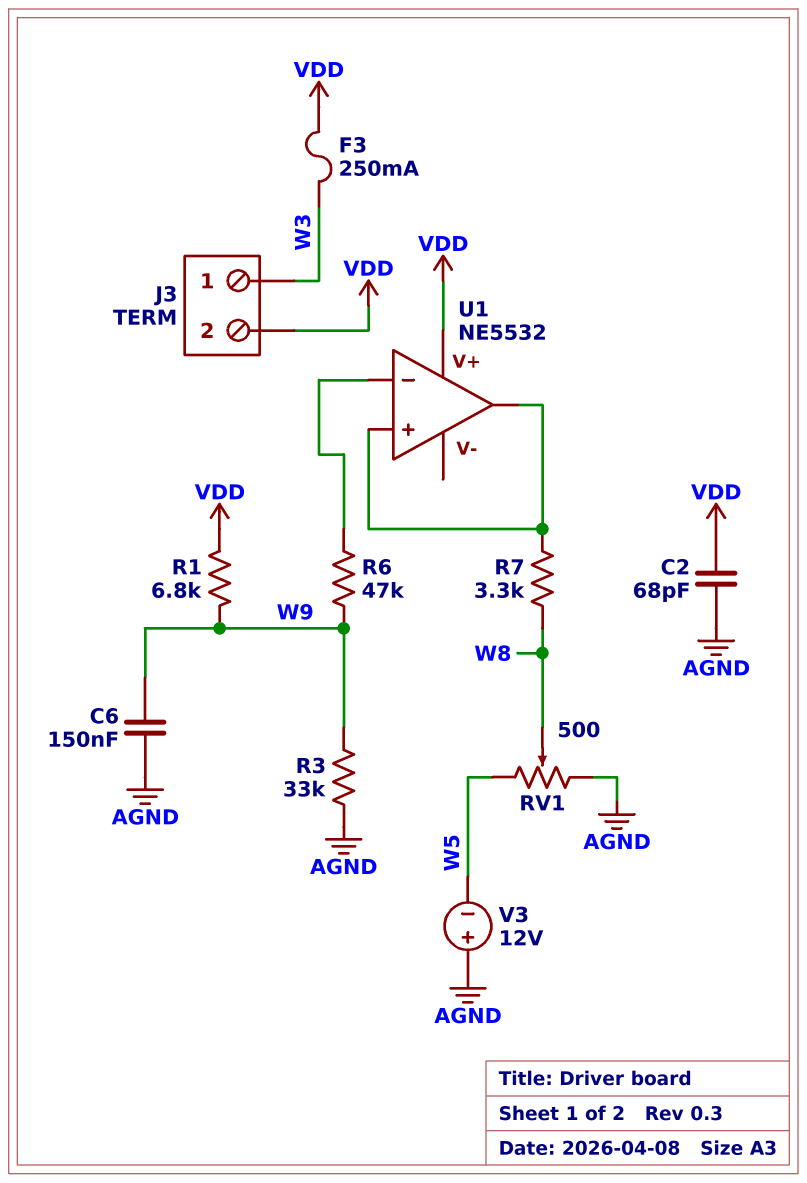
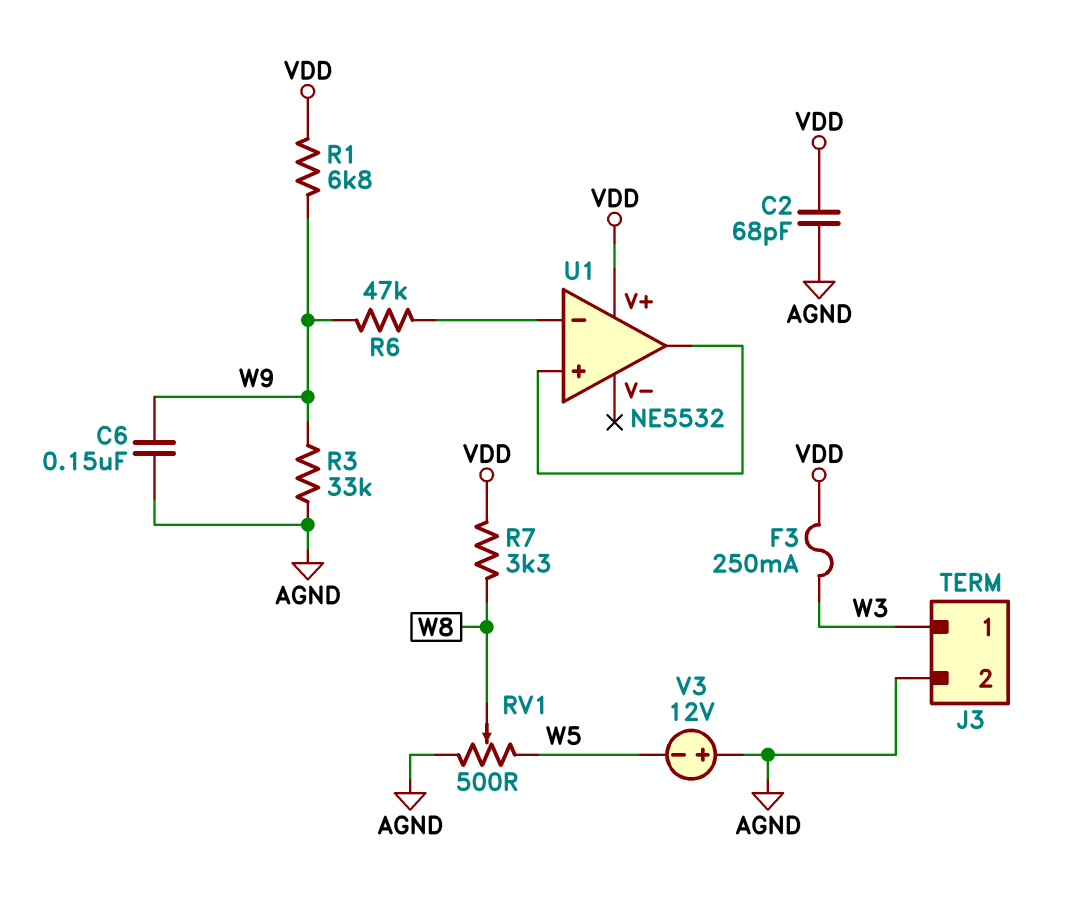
J3 pin 2: VDD -> AGND
R7: 3.3k (U1/in+, W8) -> 3.3k (VDD, W8)

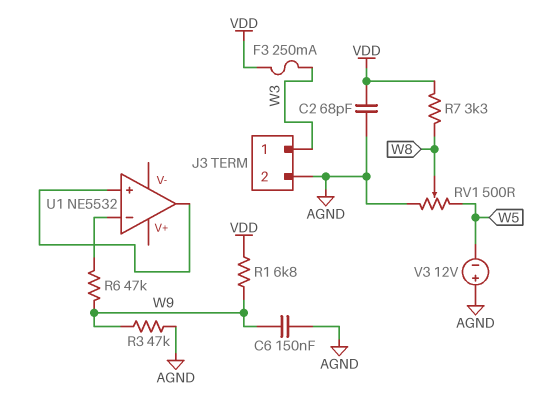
R3: 33k (AGND, W9) -> 47k (AGND, W9)
U1 pin V+: VDD -> none

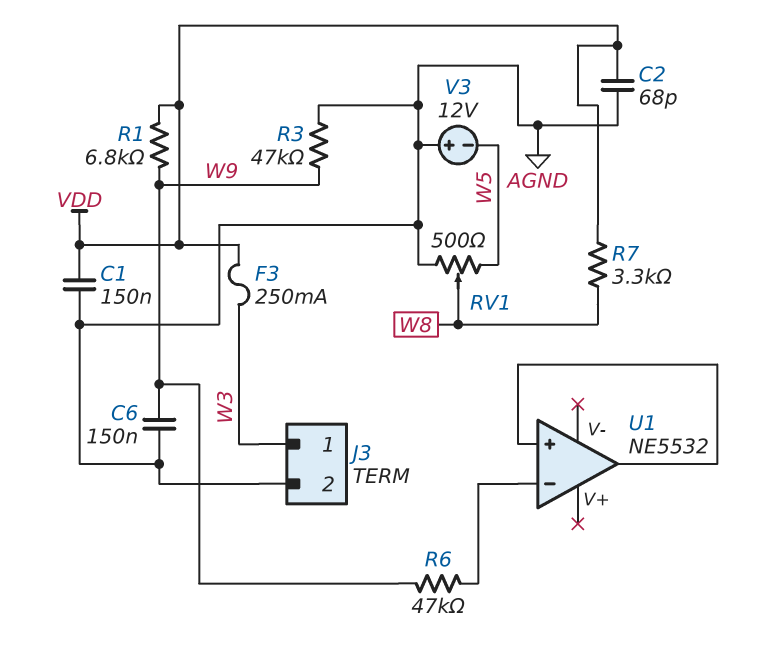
C1: none -> 150nF (AGND, VDD)

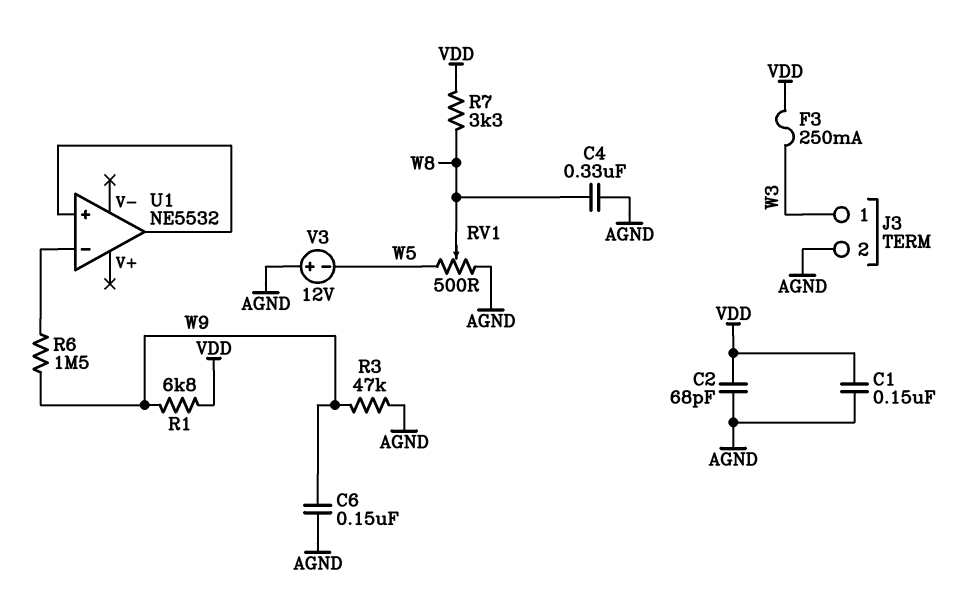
C4: none -> 330nF (AGND, W8)
R6: 47k (U1/in-, W9) -> 1.5M (U1/in-, W9)

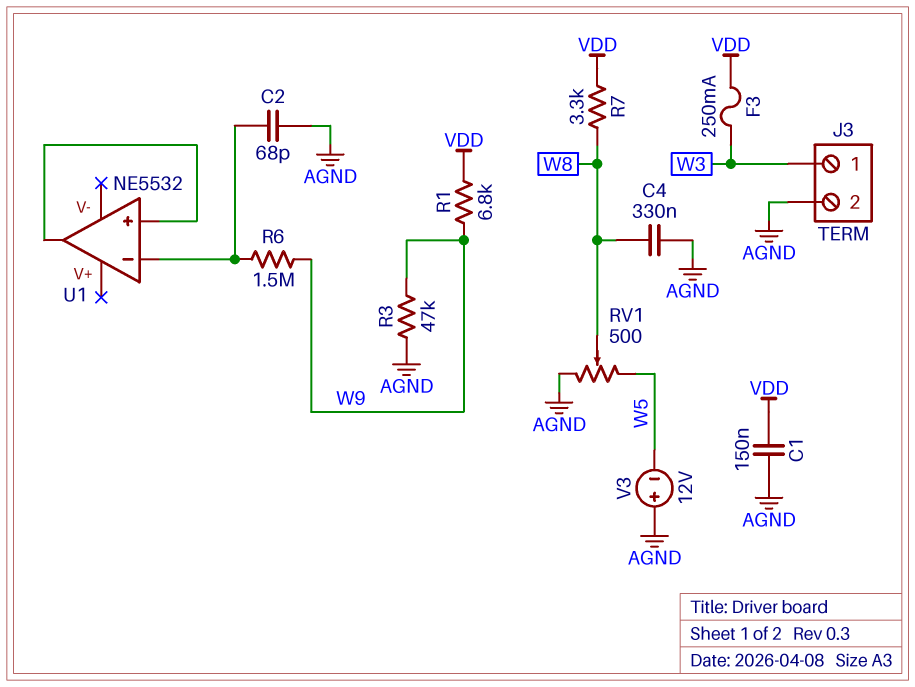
C2: 68pF (AGND, VDD) -> 68pF (AGND, U1/in-)
C6: 150nF (AGND, W9) -> none

